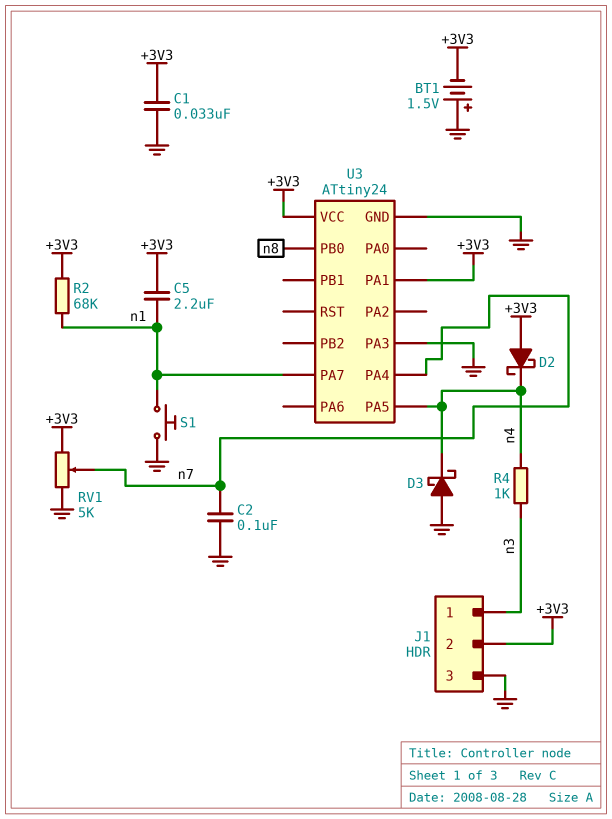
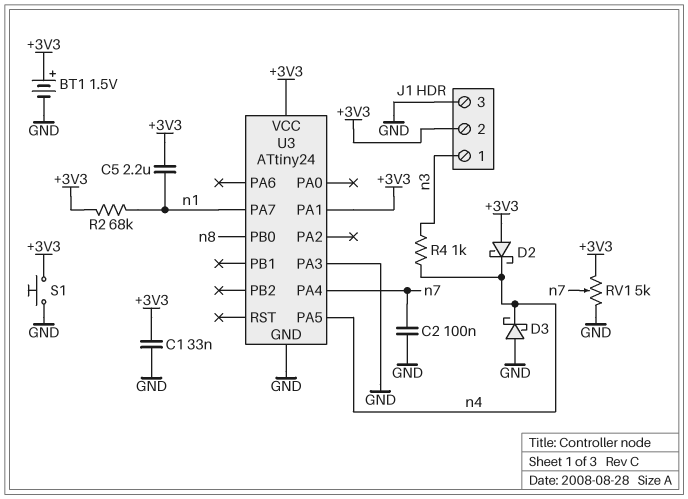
BT1: 1.5V (plus GND, minus +3V3) -> 1.5V (plus +3V3, minus GND)
S1: button (GND, n1) -> button (+3V3, GND)

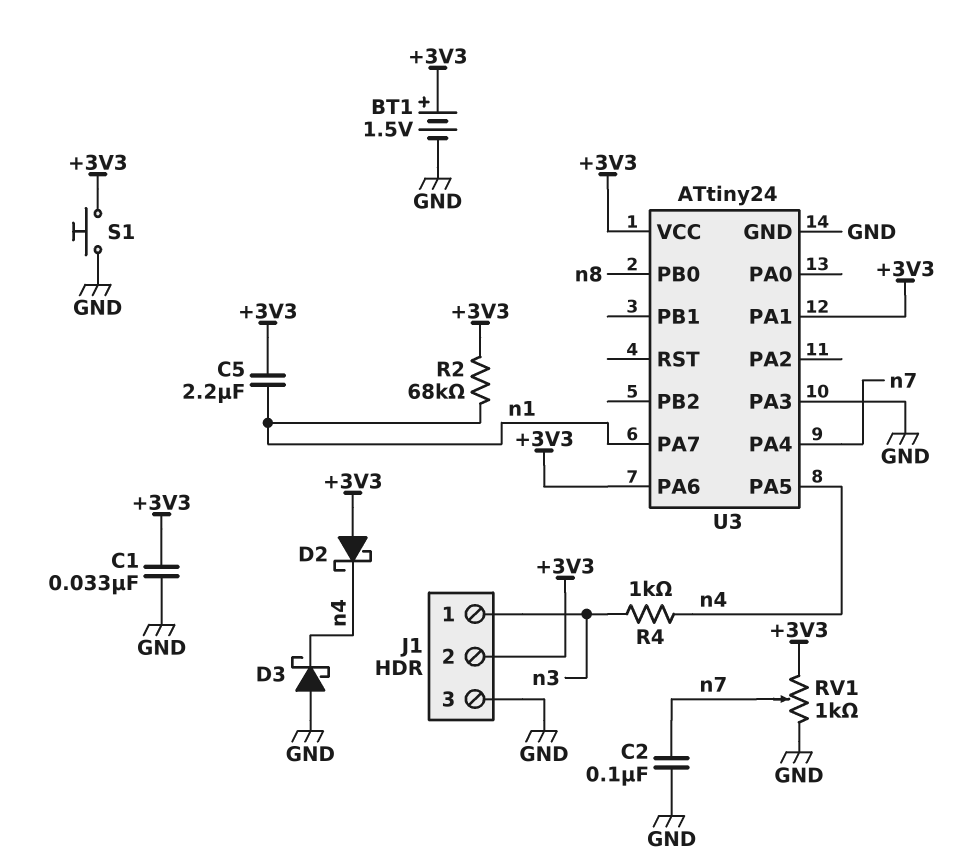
RV1: 5k (+3V3, GND, wiper n7) -> 1k (+3V3, GND, wiper n7)
U3 pin PA6: none -> +3V3

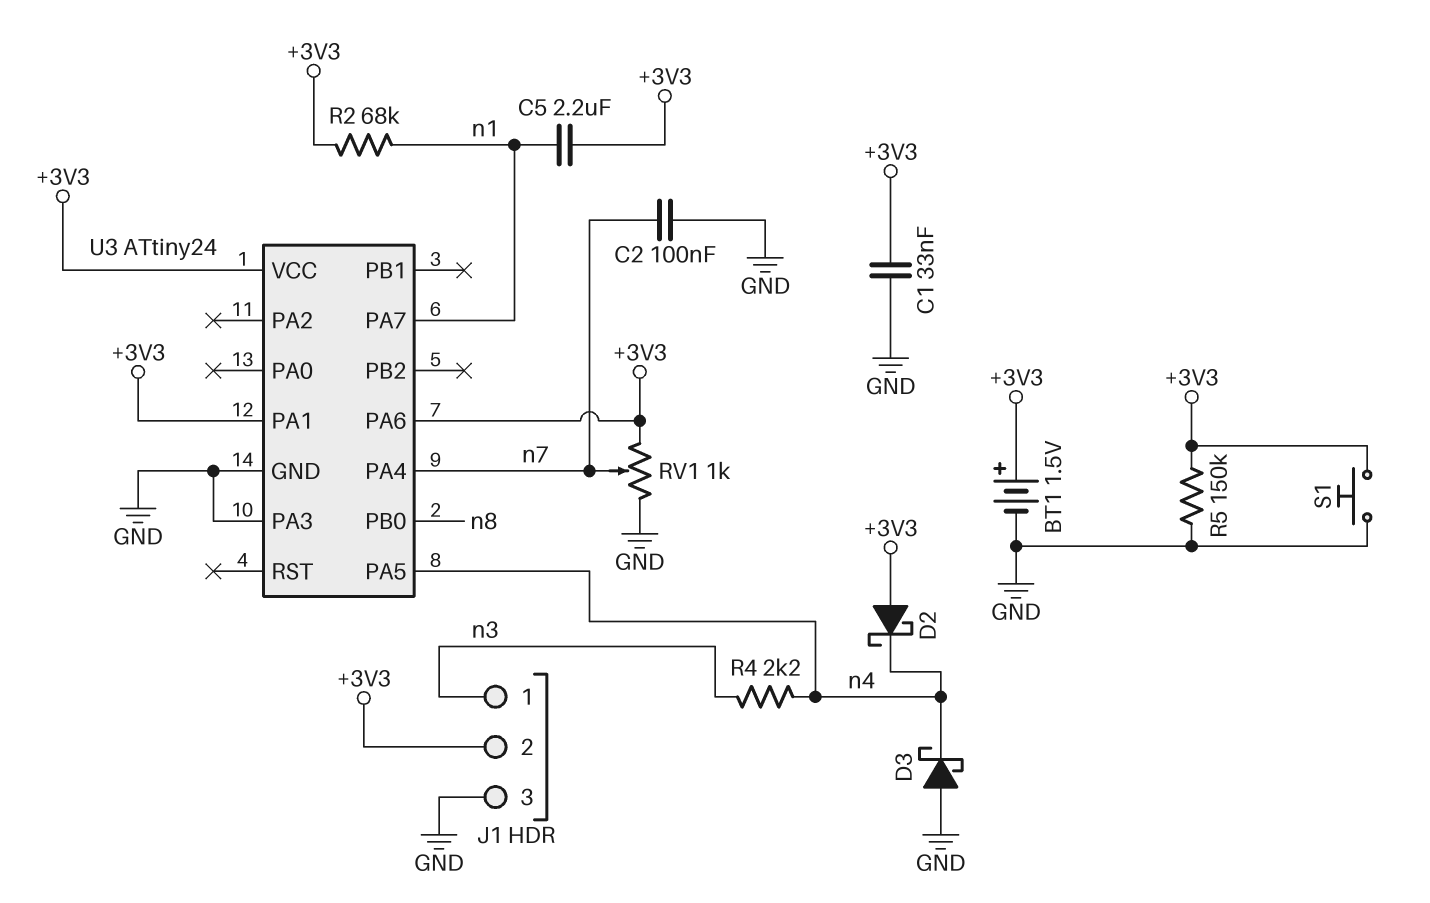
R4: 1k (n3, n4) -> 2.2k (n3, n4)
R5: none -> 150k (+3V3, GND)

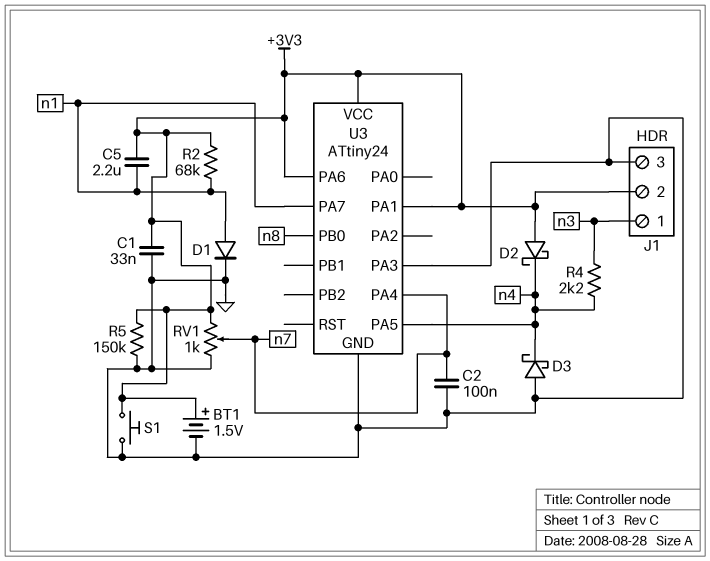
D1: none -> diode (A n1, K GND)

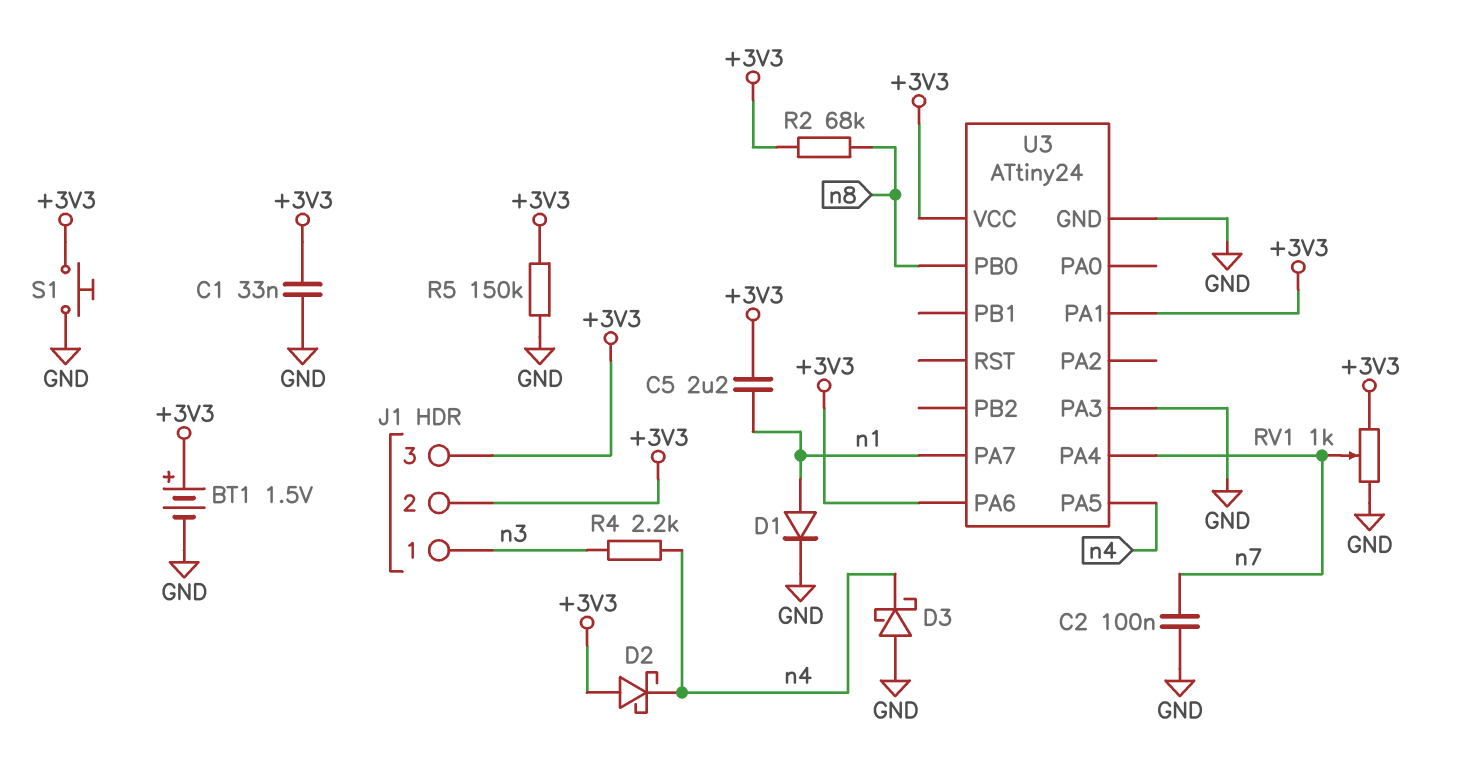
J1 pin 3: GND -> +3V3
R2: 68k (+3V3, n1) -> 68k (+3V3, n8)

